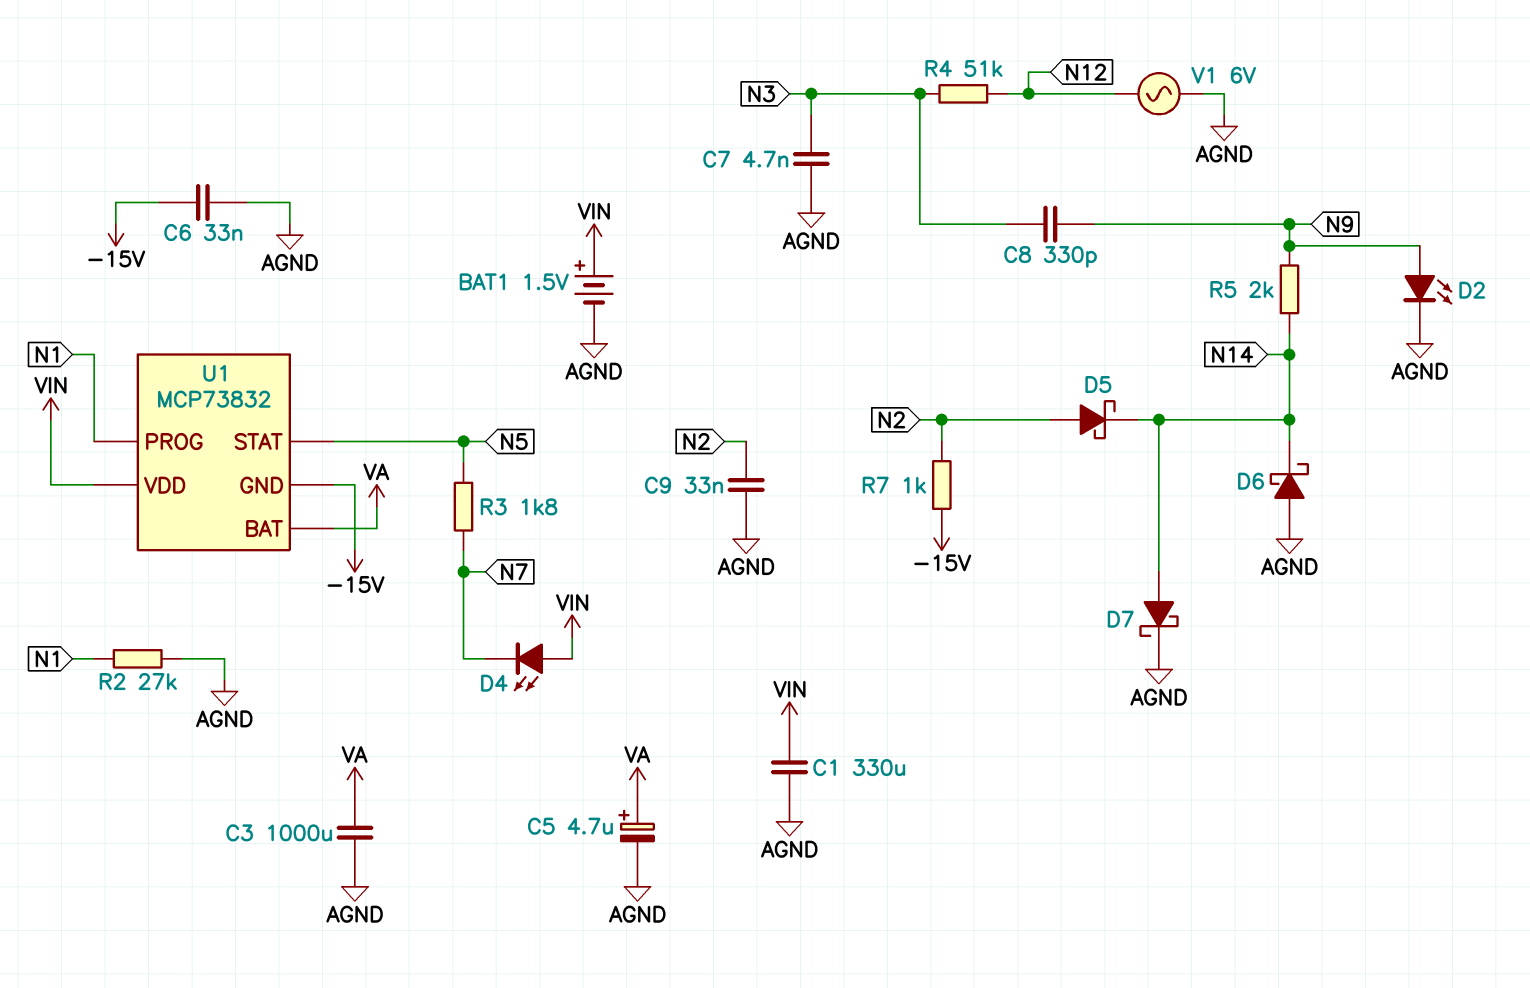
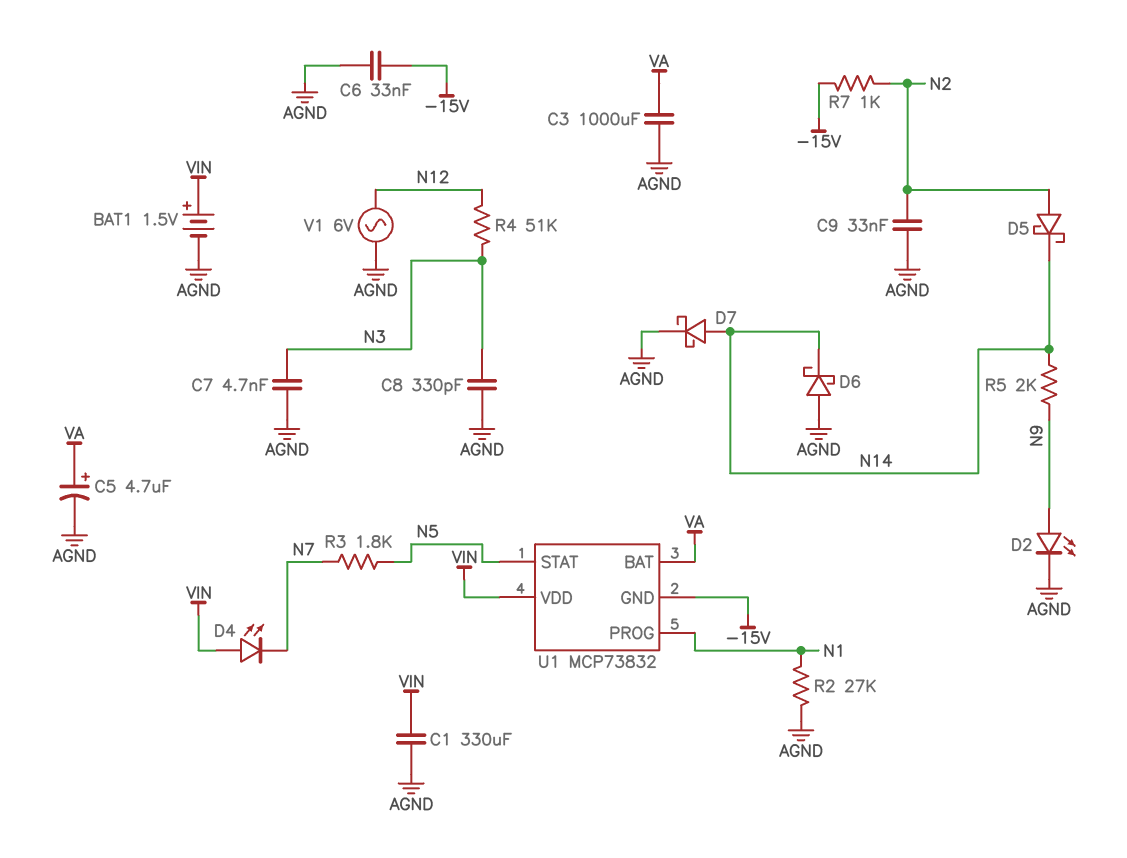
C8: 330pF (N3, N9) -> 330pF (AGND, N3)

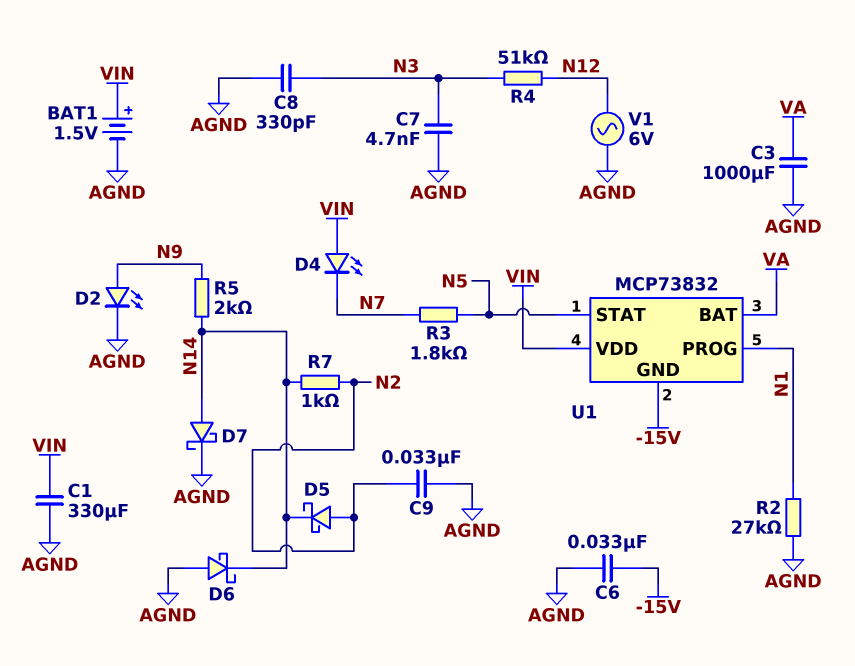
C5: 4.7uF (plus VA, minus AGND) -> none
R7: 1k (-15V, N2) -> 1k (N2, N14)

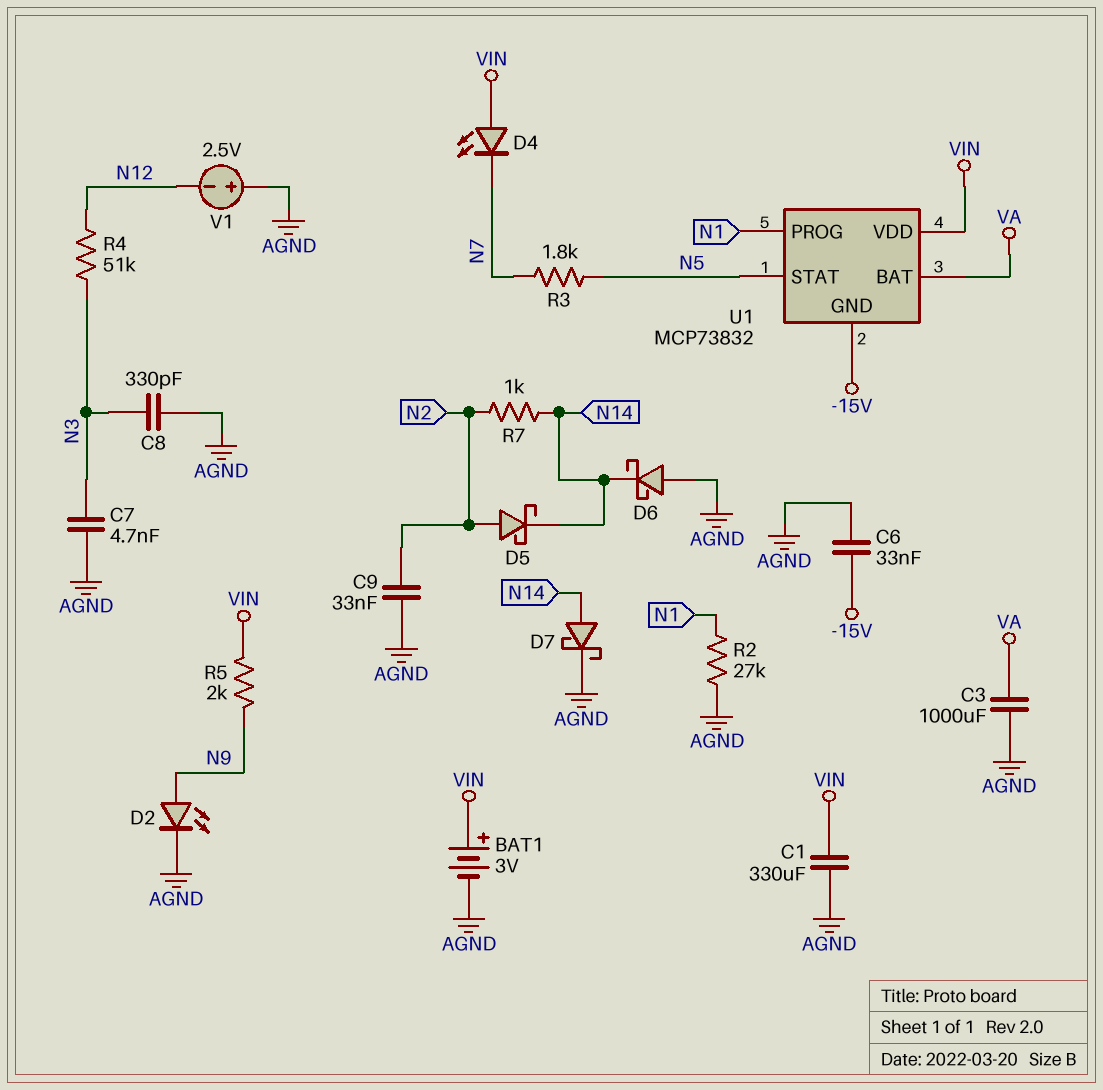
BAT1: 1.5V (plus VIN, minus AGND) -> 3V (plus VIN, minus AGND)
R5: 2k (N9, N14) -> 2k (N9, VIN)
V1: AC 6V (AGND, N12) -> 2.5V (plus AGND, minus N12)

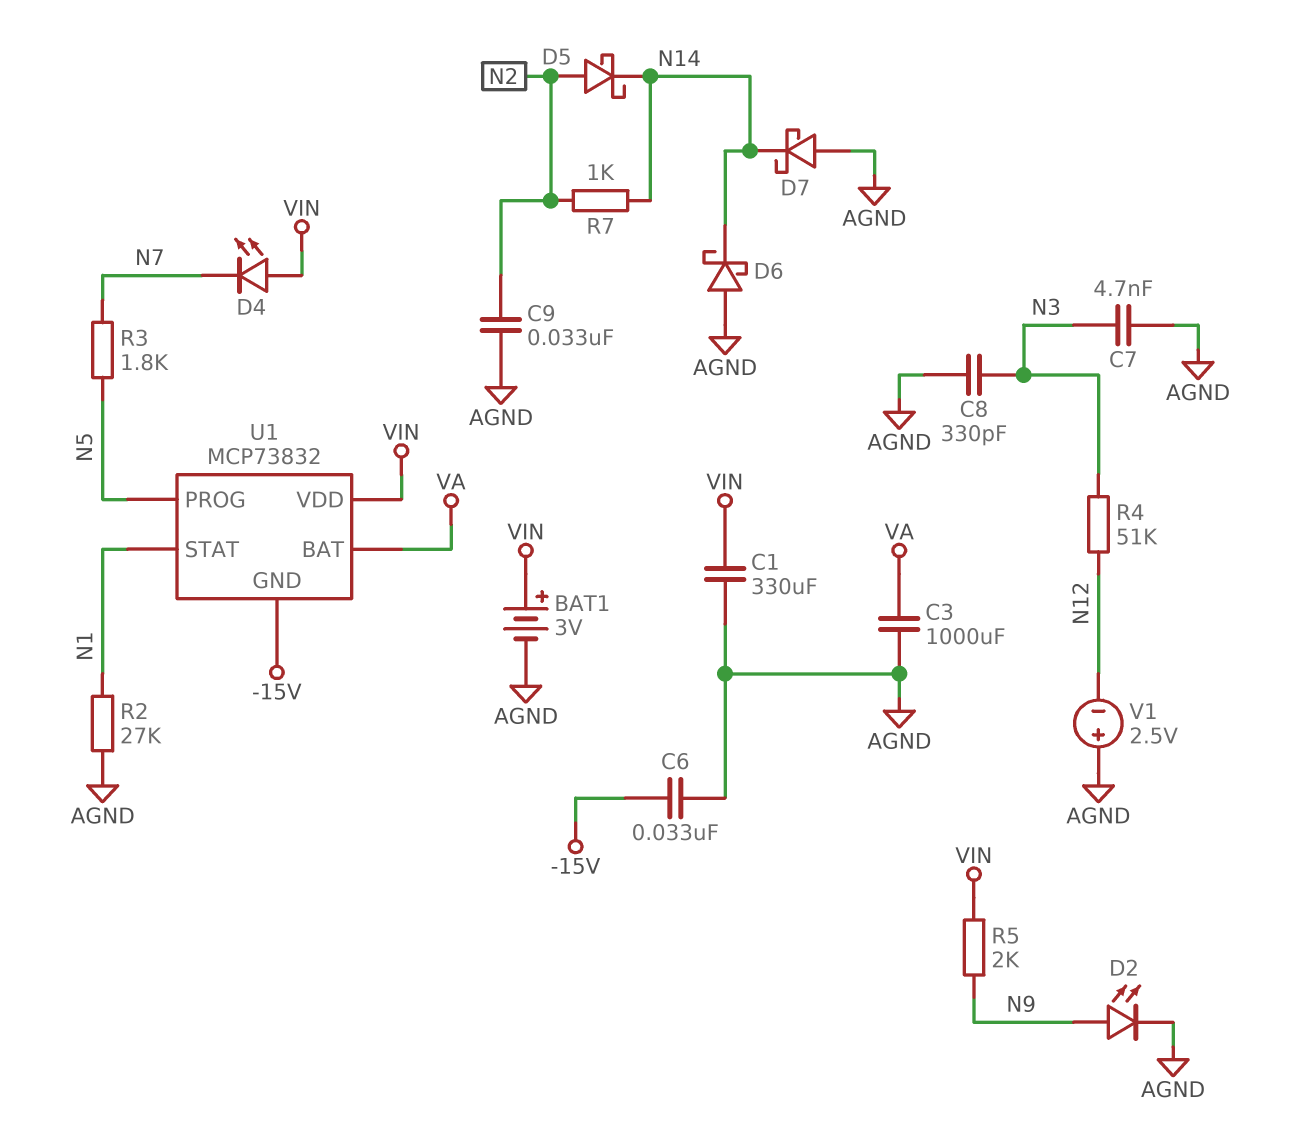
D7: schottky (A N14, K AGND) -> schottky (A AGND, K N14)
U1 pin PROG: N1 -> N5
U1 pin STAT: N5 -> N1

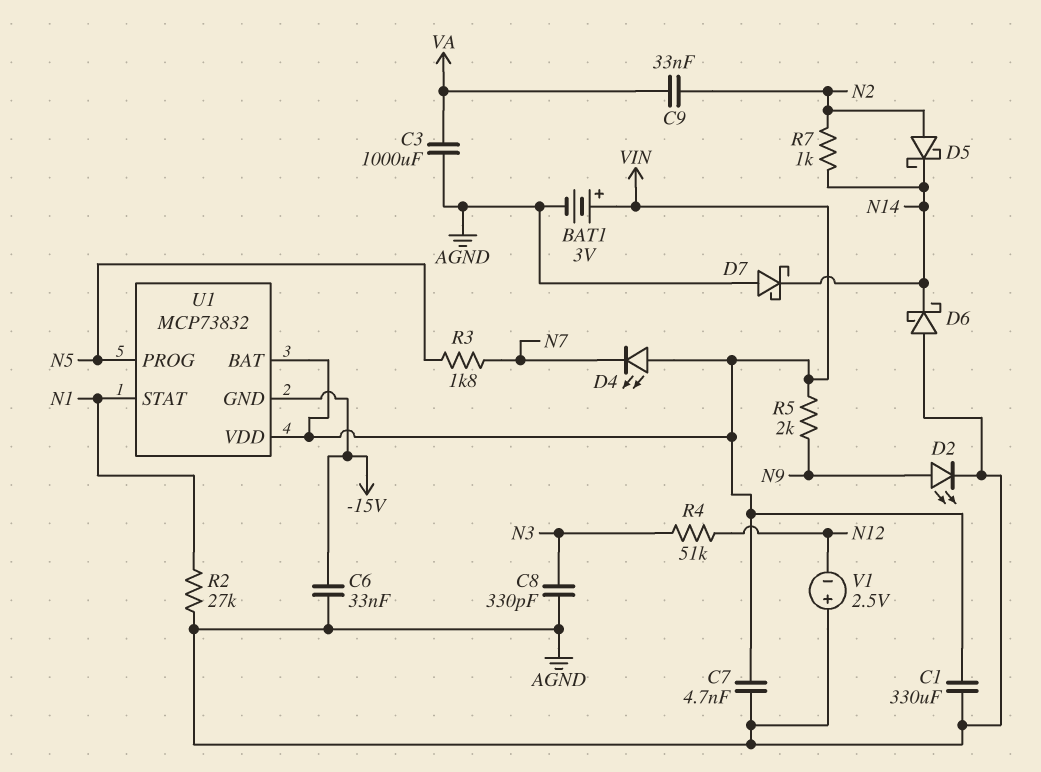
C7: 4.7nF (AGND, N3) -> 4.7nF (AGND, VIN)
C9: 33nF (AGND, N2) -> 33nF (N2, VA)
U1 pin BAT: VA -> VIN

